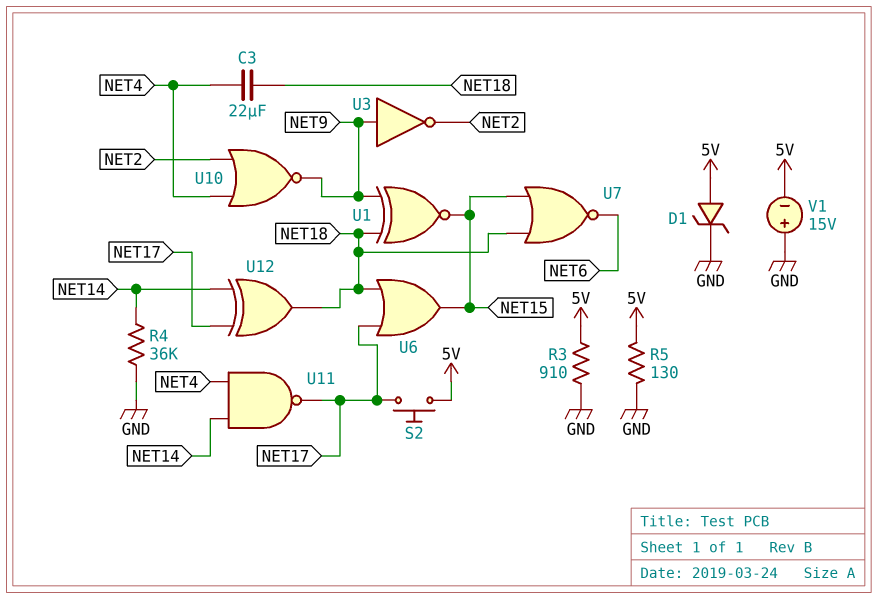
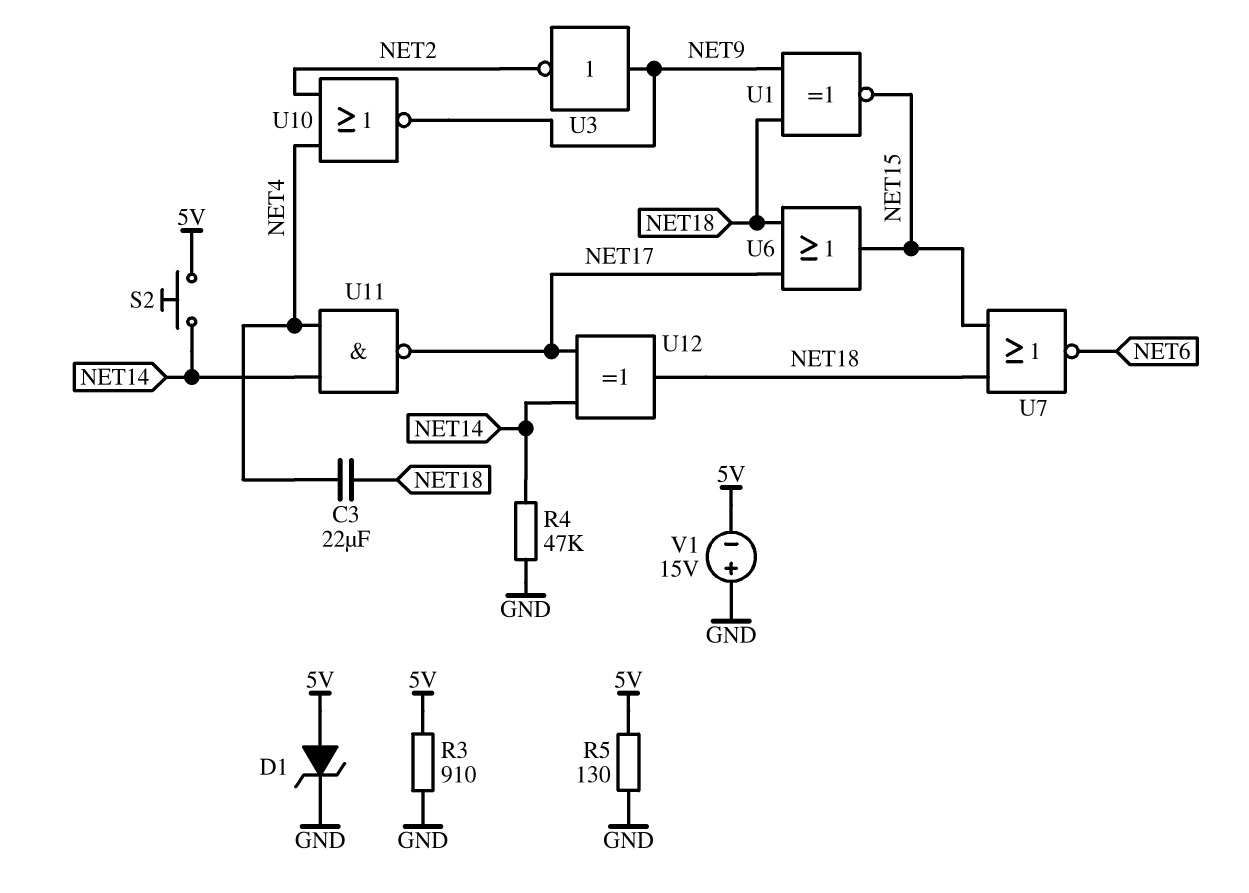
R4: 36k (GND, NET14) -> 47k (GND, NET14)
S2: button (5V, NET17) -> button (5V, NET14)

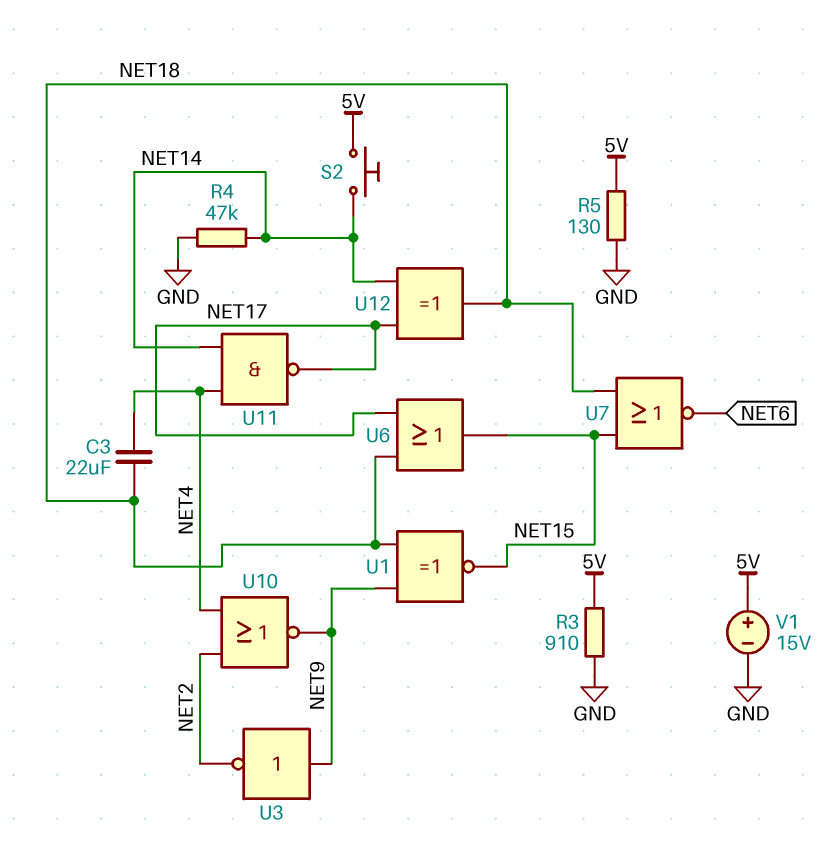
D1: zener (A 5V, K GND) -> none
V1: 15V (plus GND, minus 5V) -> 15V (plus 5V, minus GND)

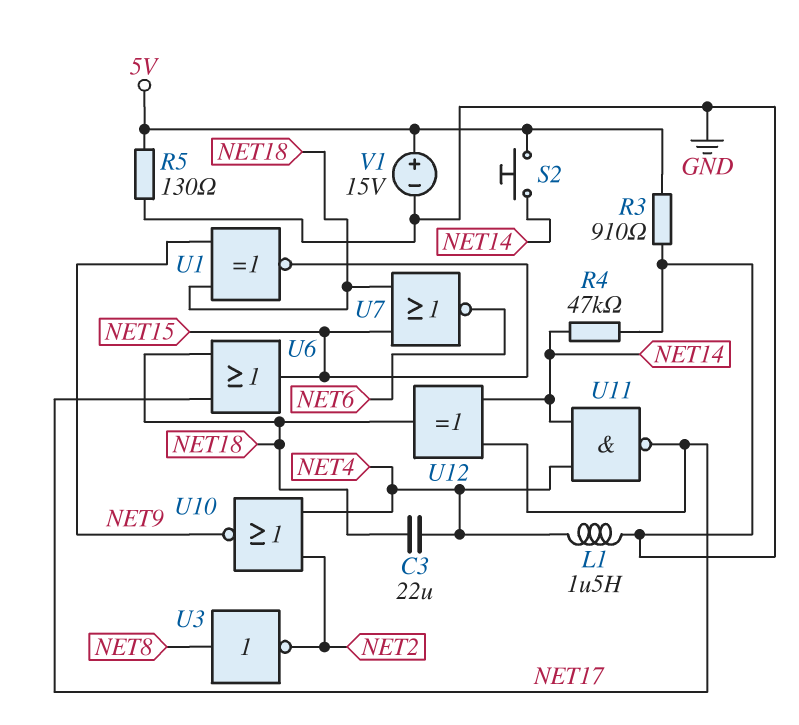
L1: none -> 1.5uH (GND, NET4)
U3: NOT (in NET9, out NET2) -> NOT (in NET8, out NET2)

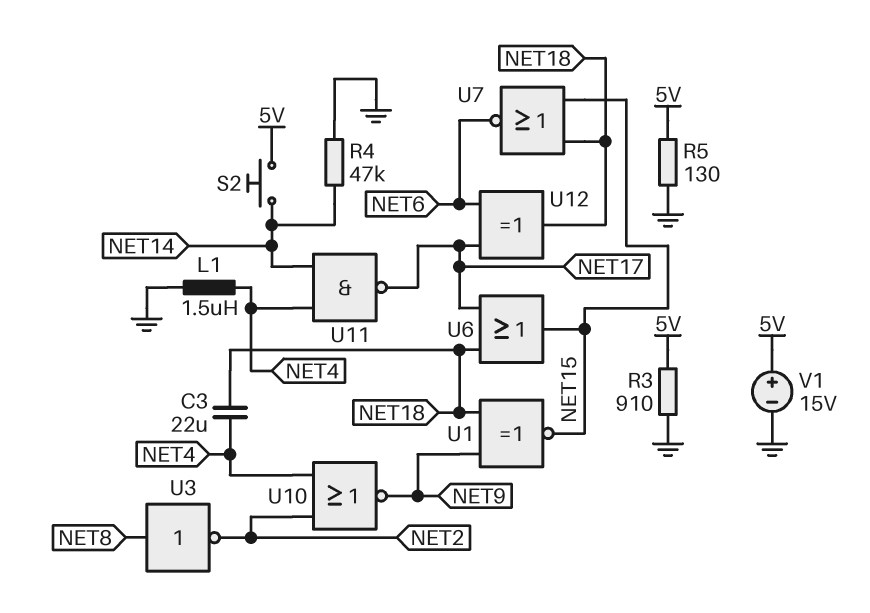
U12: XOR (in NET14, in NET17, out NET18) -> XOR (in NET6, in NET17, out NET18)

